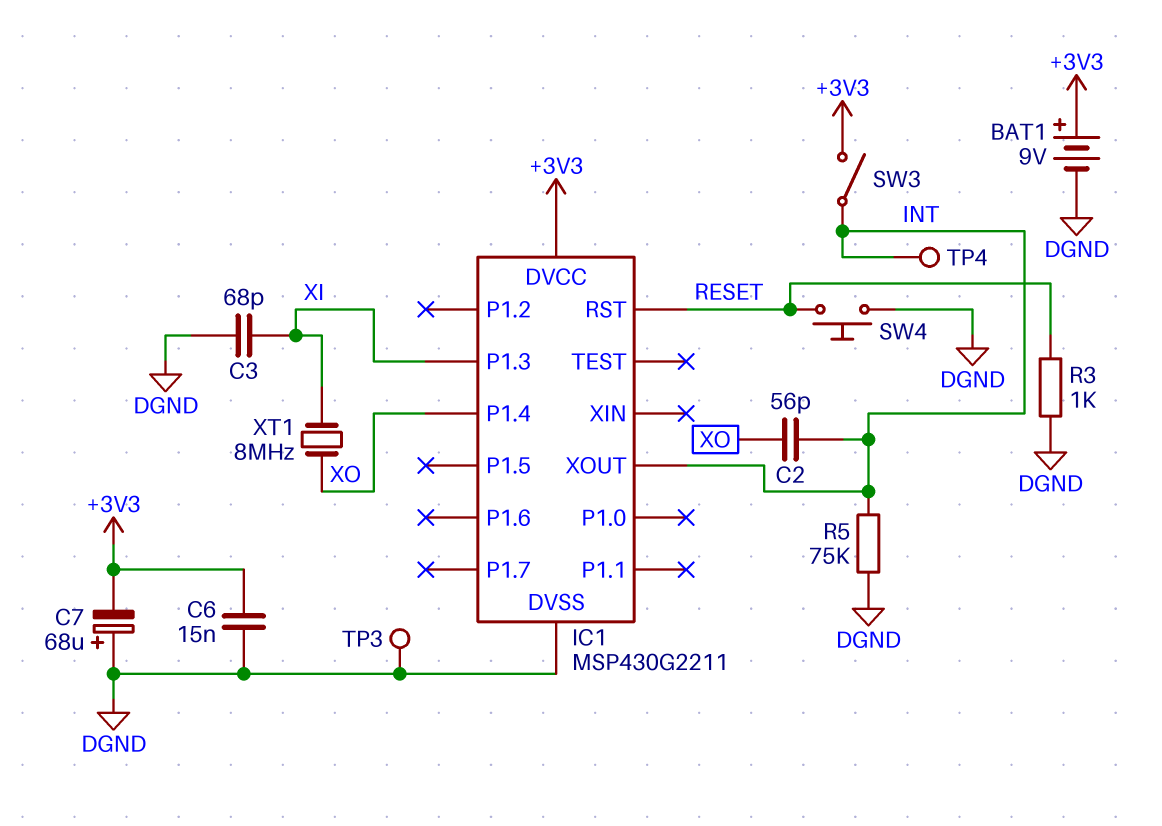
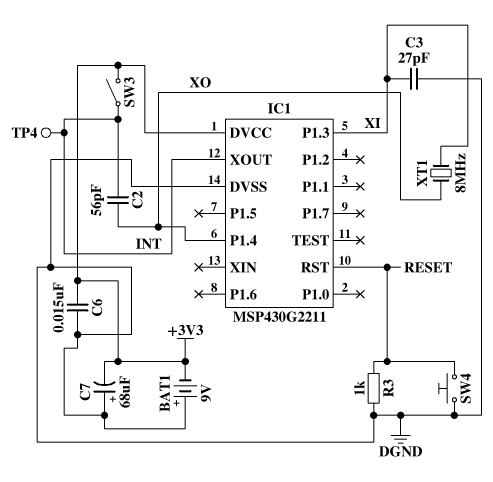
BAT1: 9V (plus +3V3, minus DGND) -> 9V (plus DGND, minus +3V3)
C3: 68pF (DGND, XI) -> 27pF (DGND, XI)
R5: 75k (DGND, INT) -> none
TP3: test point (DGND) -> none

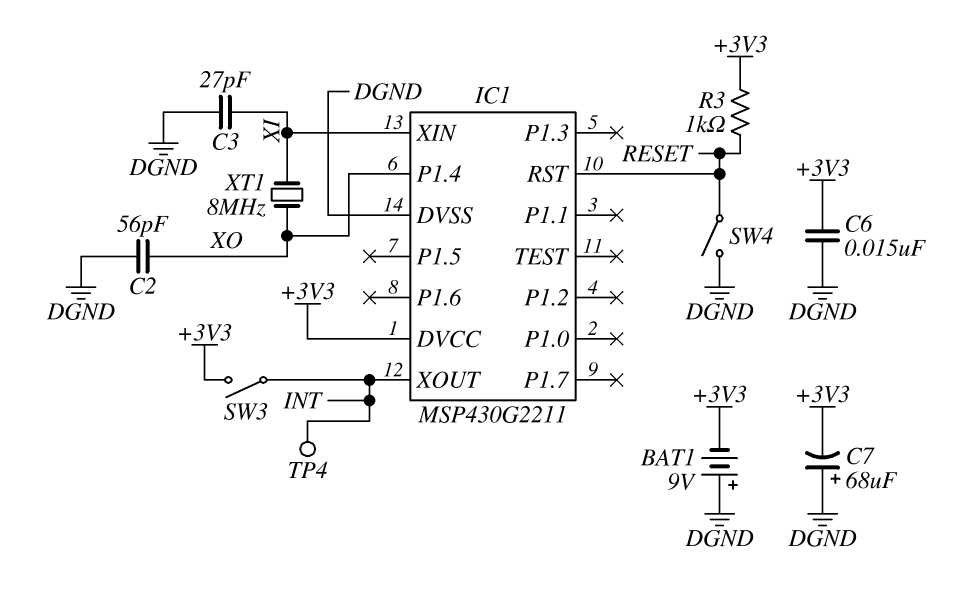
C2: 56pF (INT, XO) -> 56pF (DGND, XO)
IC1 pin P1.3: XI -> none
IC1 pin XIN: none -> XI
R3: 1k (DGND, RESET) -> 1k (+3V3, RESET)
SW4: button (DGND, RESET) -> switch (DGND, RESET)

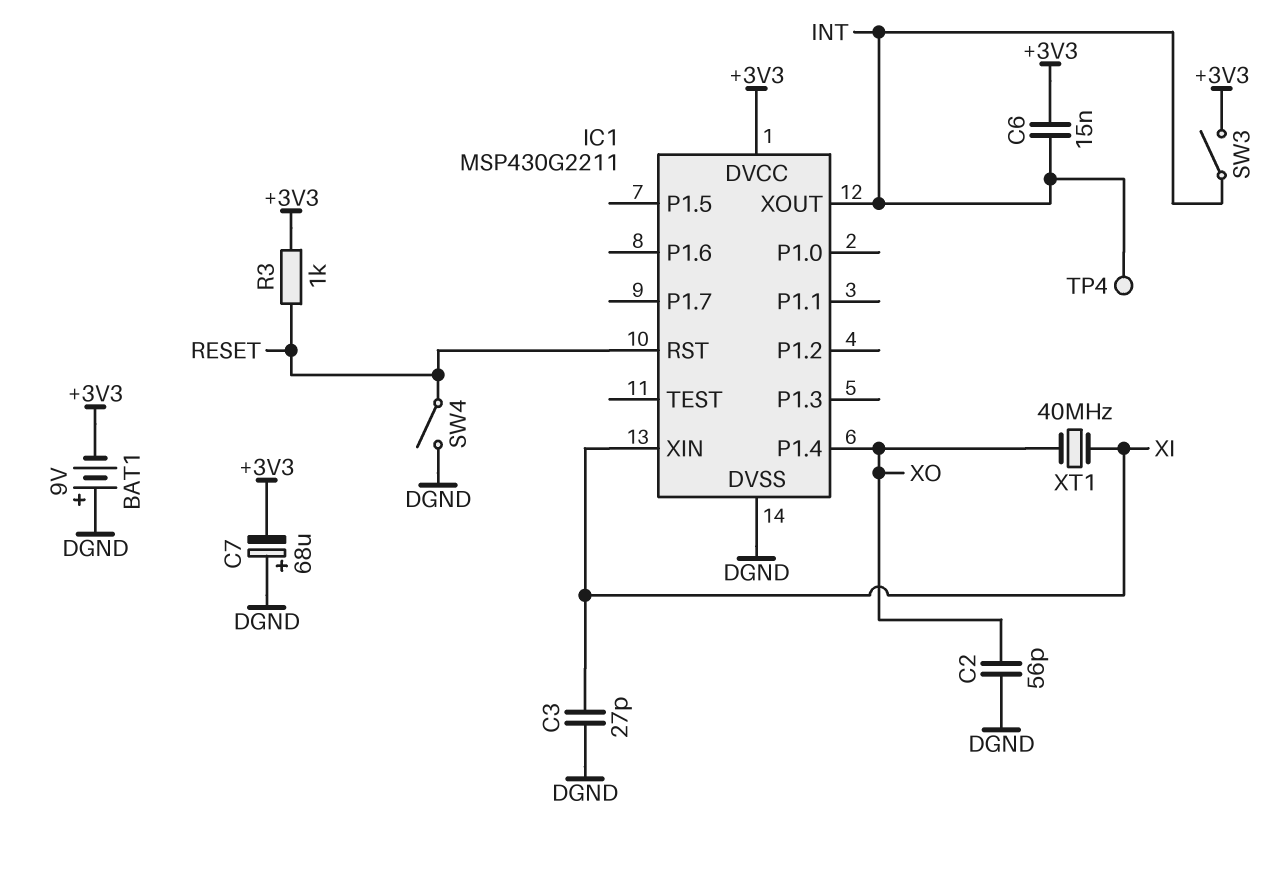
C6: 15nF (+3V3, DGND) -> 15nF (+3V3, INT)
XT1: 8MHz (XI, XO) -> 40MHz (XI, XO)

